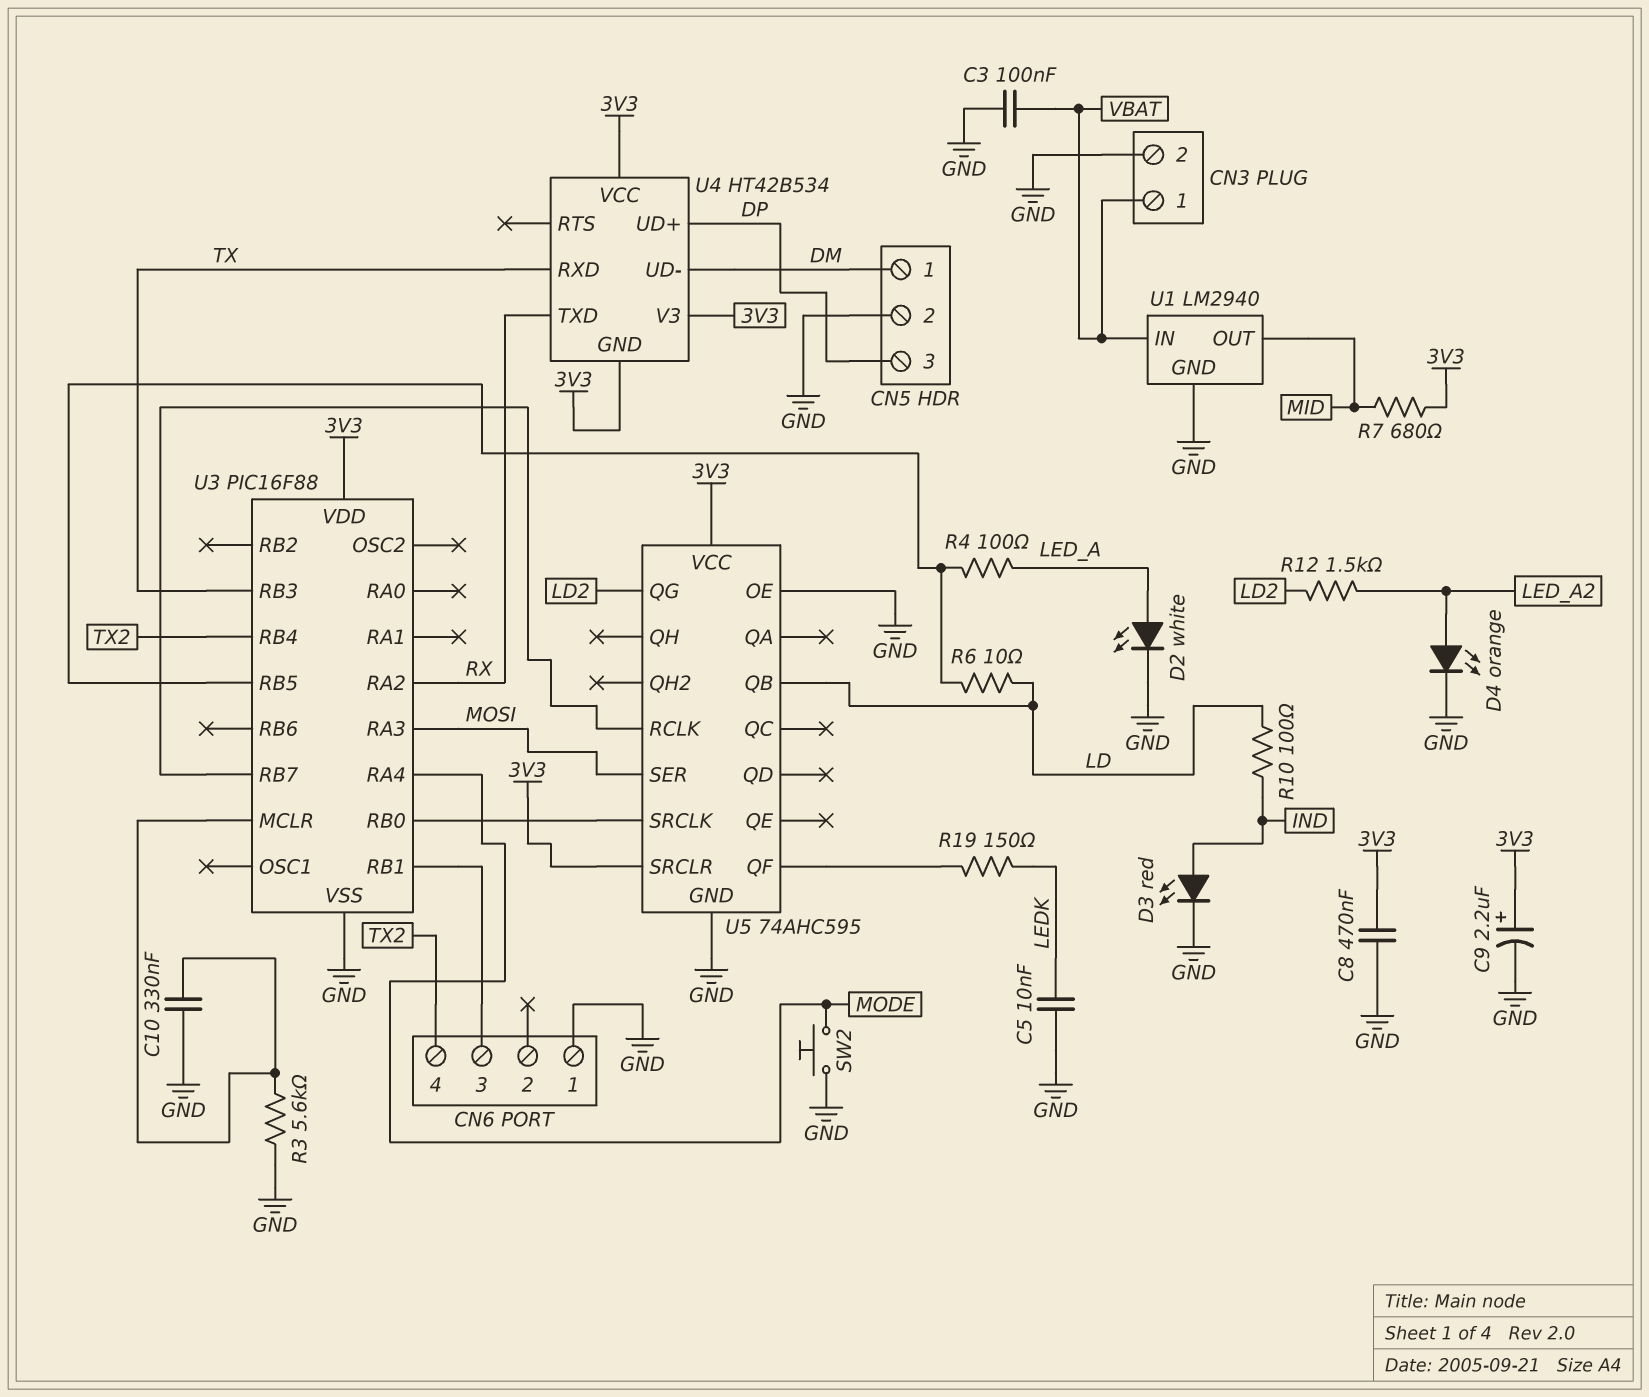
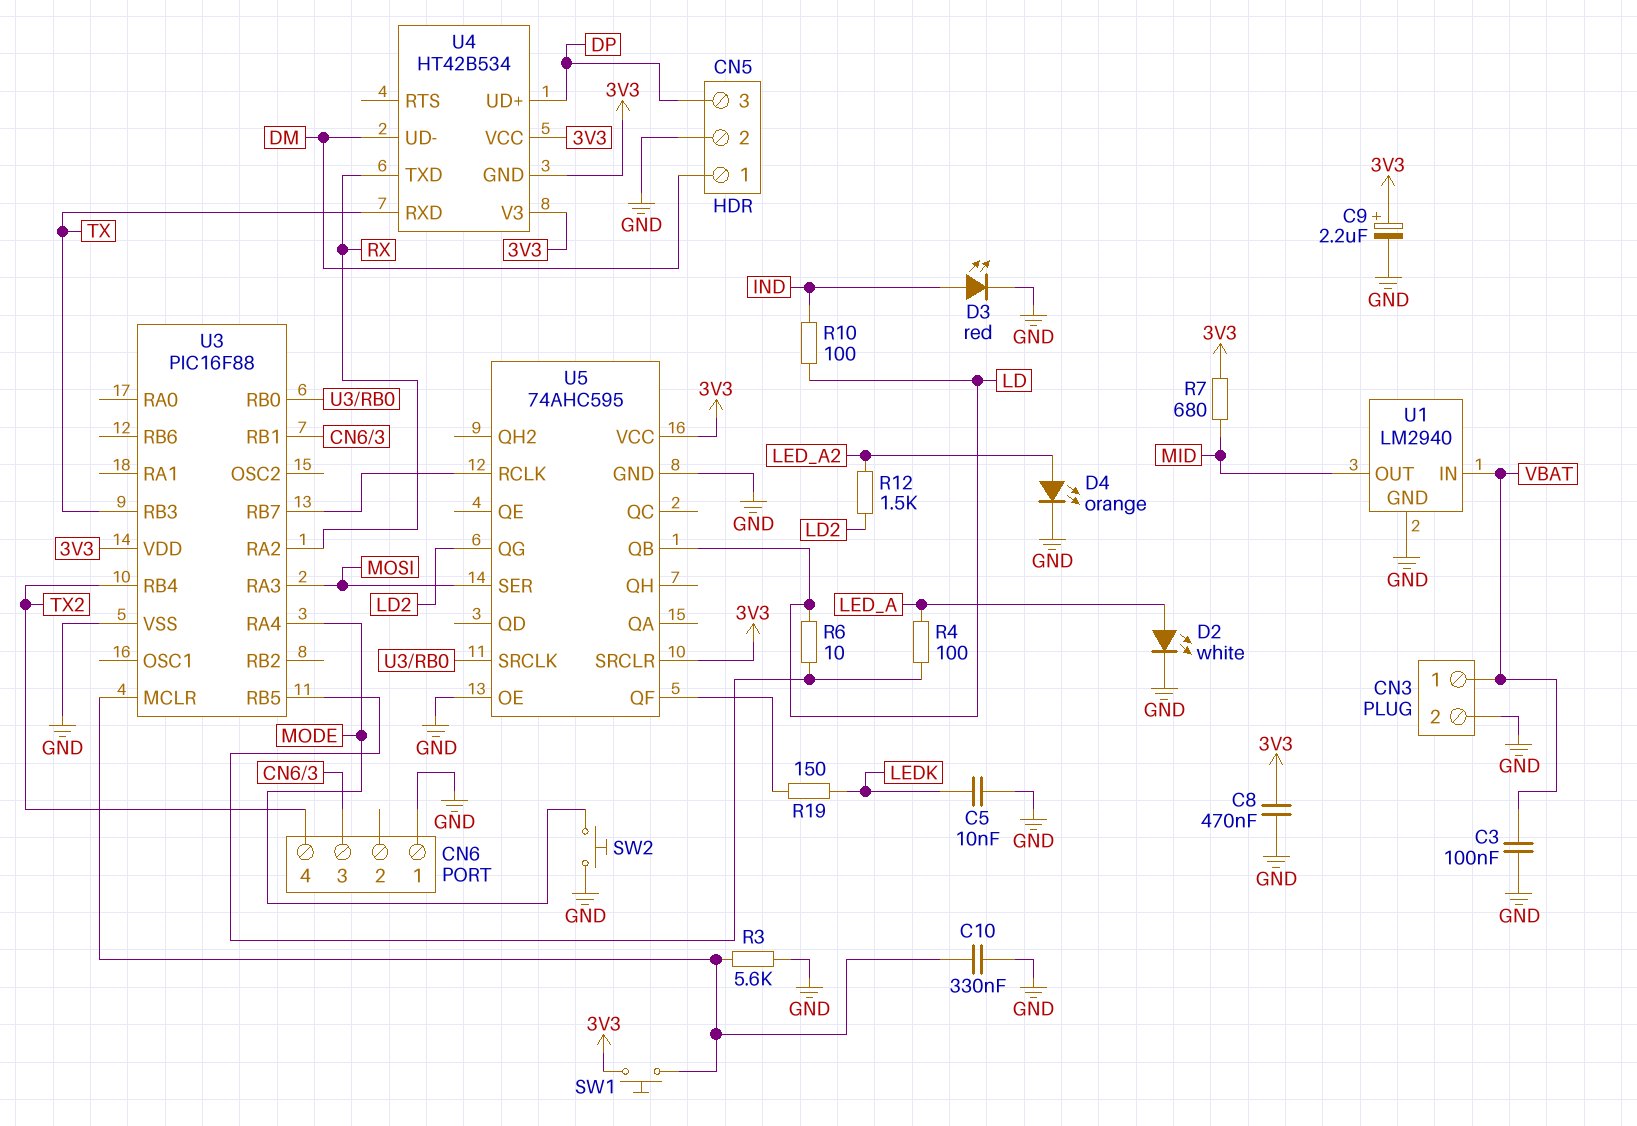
SW1: none -> button (3V3, U3/MCLR)

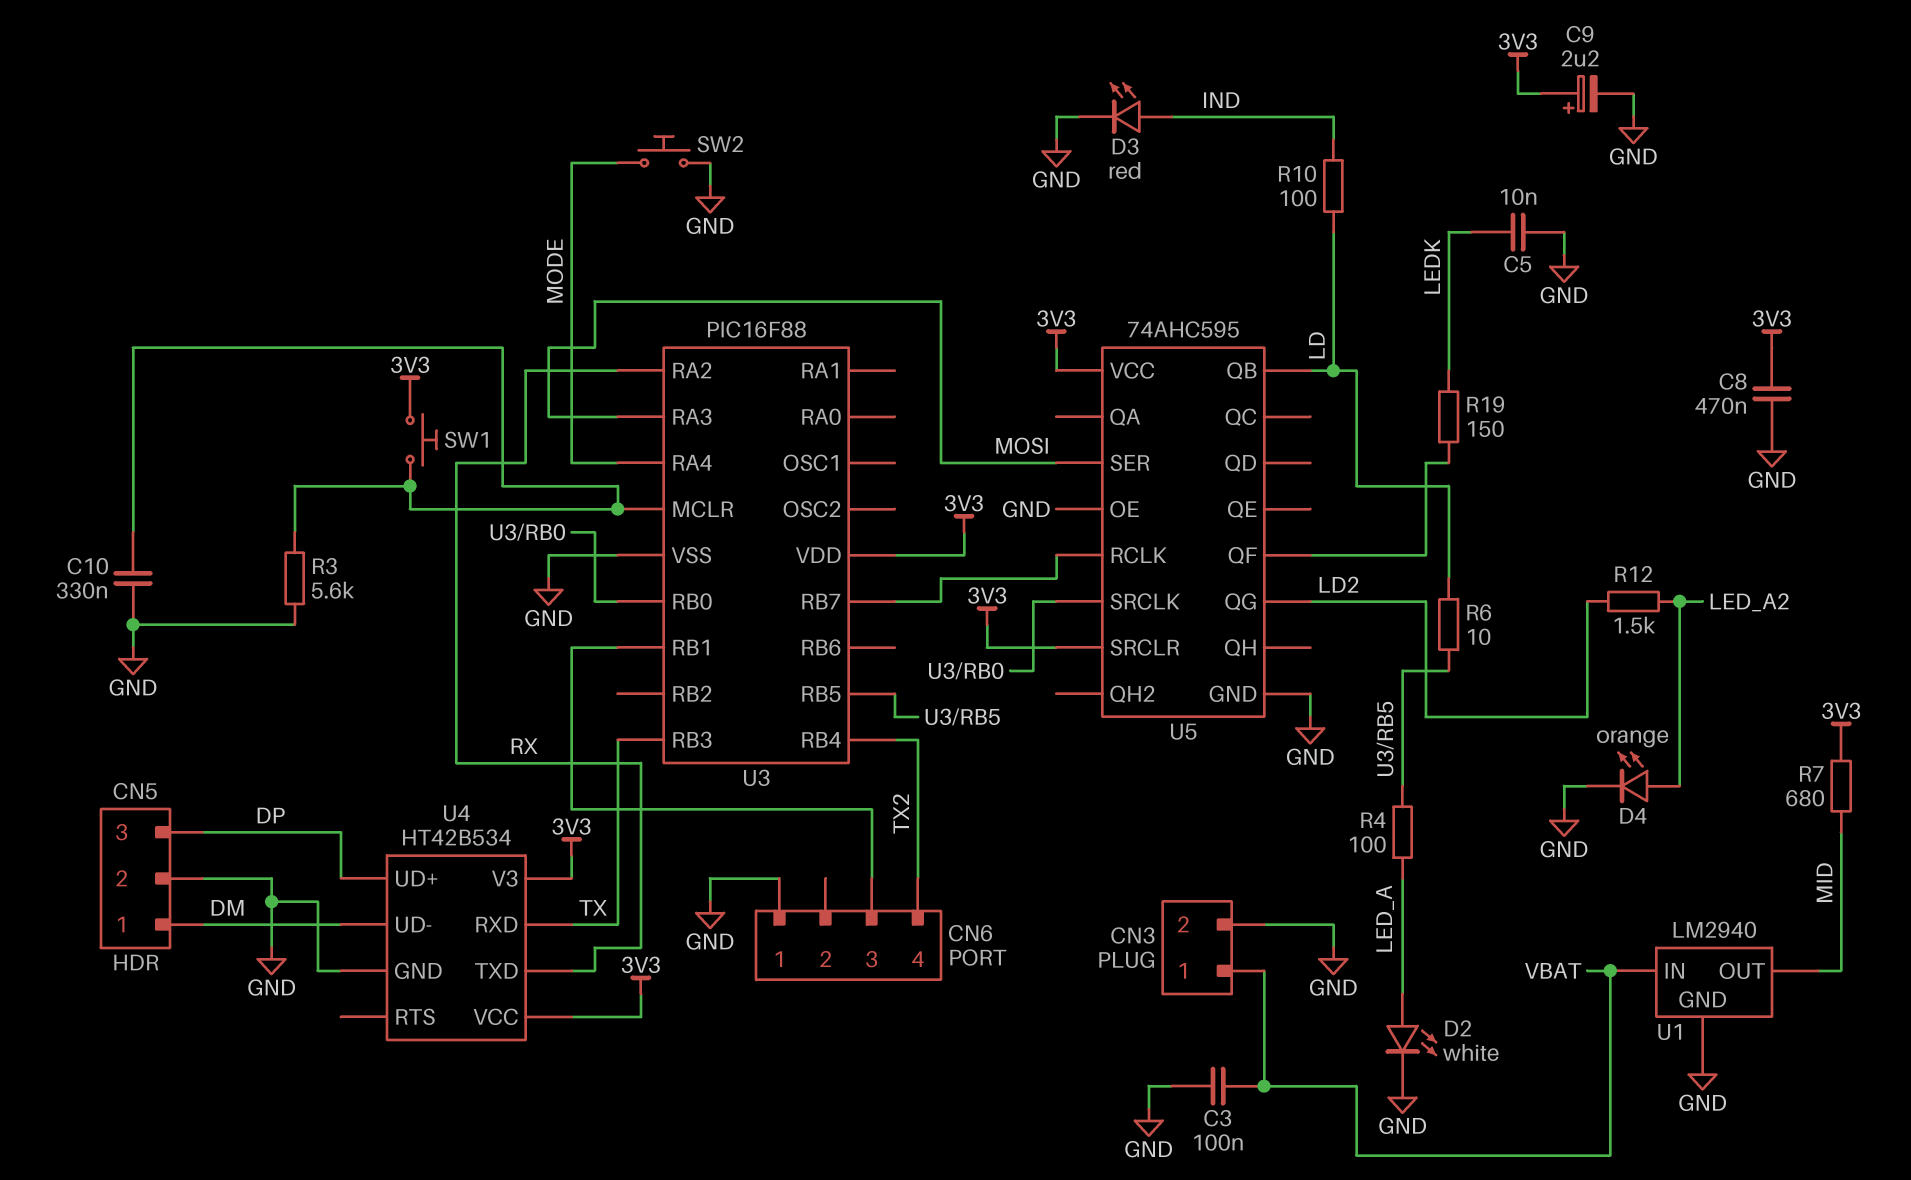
U4 pin GND: 3V3 -> GND

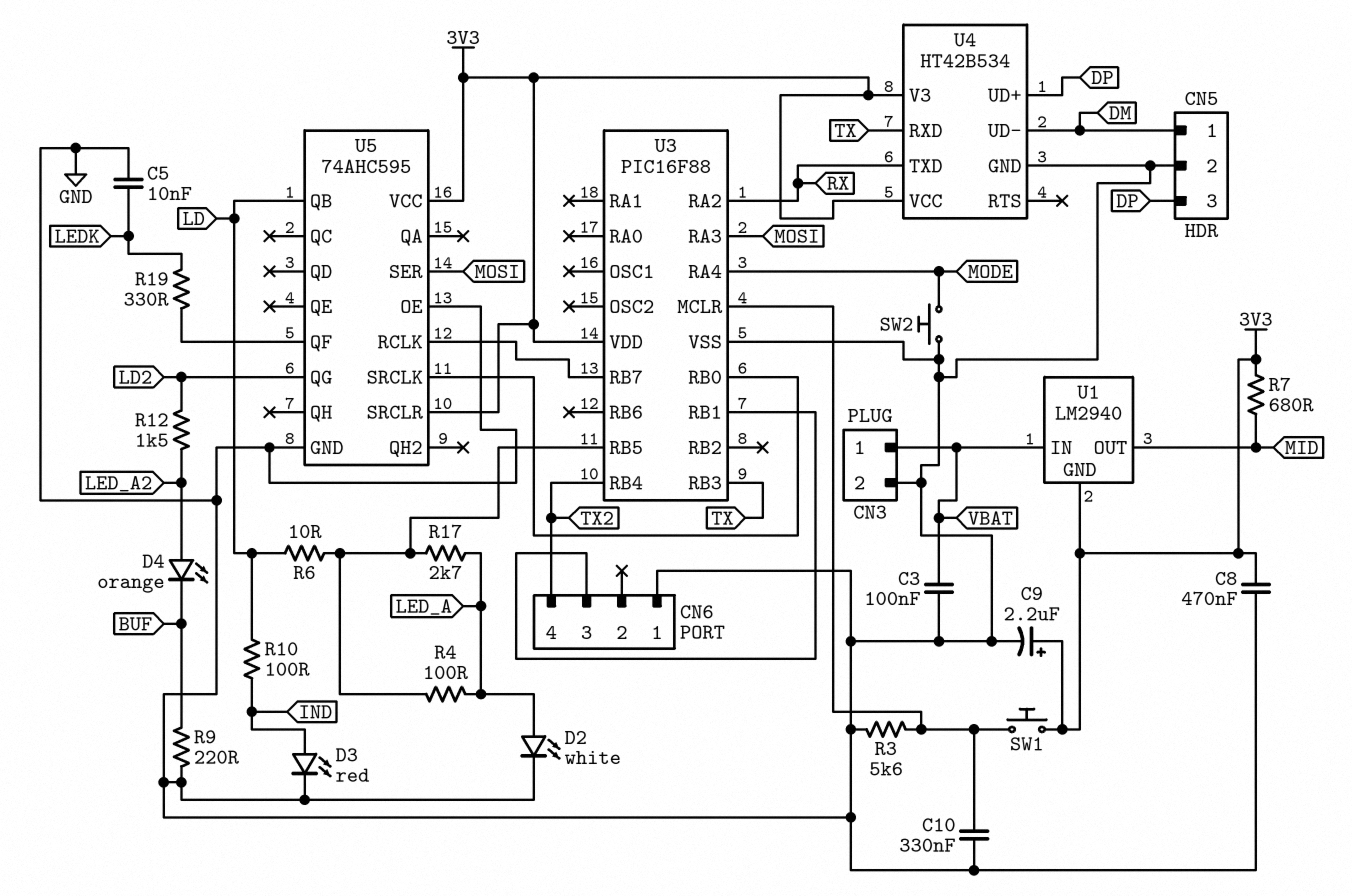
D4: LED orange (A LED_A2, K GND) -> LED orange (A LED_A2, K BUF)
R9: none -> 220 (BUF, GND)
R17: none -> 2.7k (LED_A, U3/RB5)
R19: 150 (LEDK, U5/QF) -> 330 (LEDK, U5/QF)
U1 pin GND: GND -> 3V3

